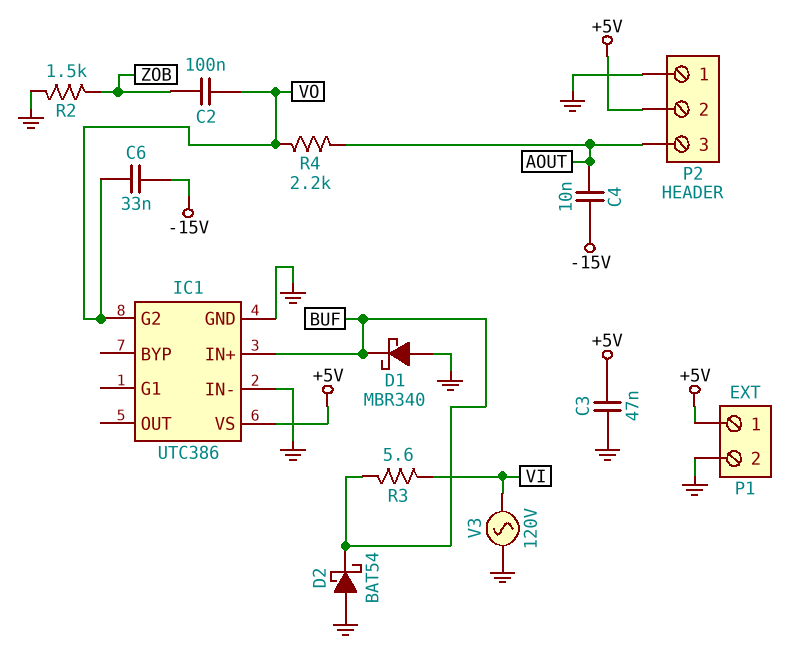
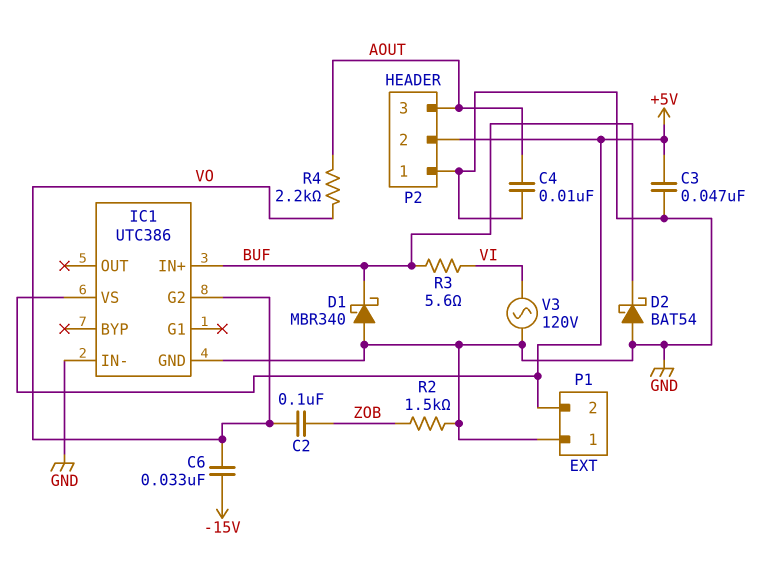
C4: 10nF (-15V, AOUT) -> 10nF (AOUT, GND)
P1 pin 1: +5V -> GND
P1 pin 2: GND -> +5V

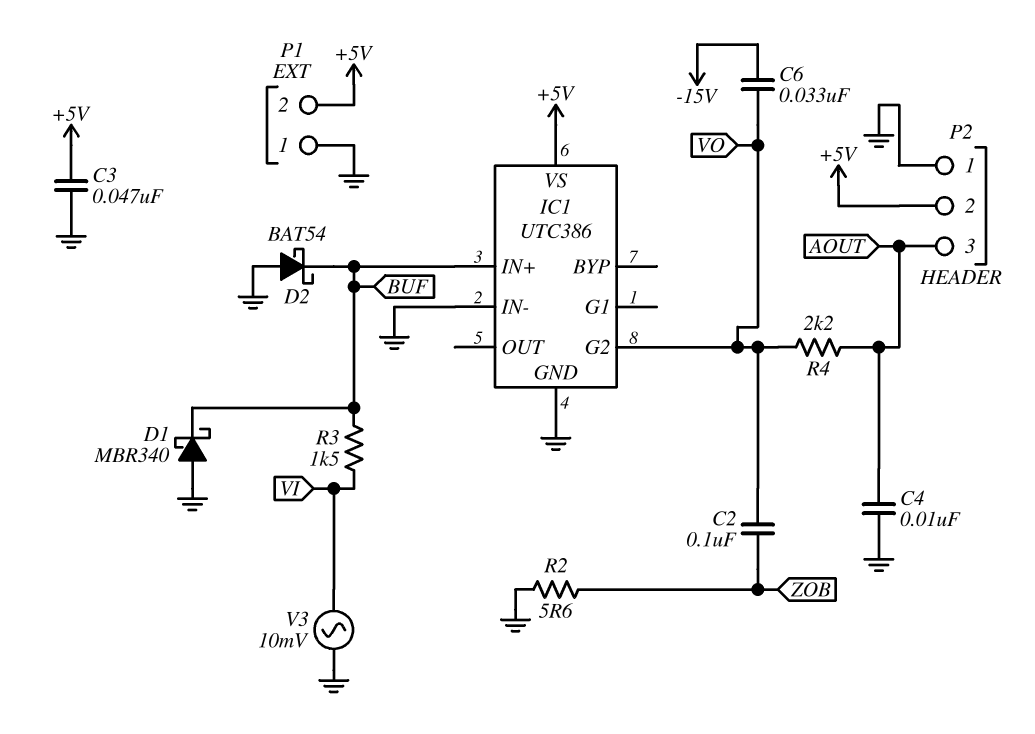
R2: 1.5k (GND, ZOB) -> 5.6 (GND, ZOB)
R3: 5.6 (BUF, VI) -> 1.5k (BUF, VI)
V3: AC 120V (GND, VI) -> AC 10mV (GND, VI)

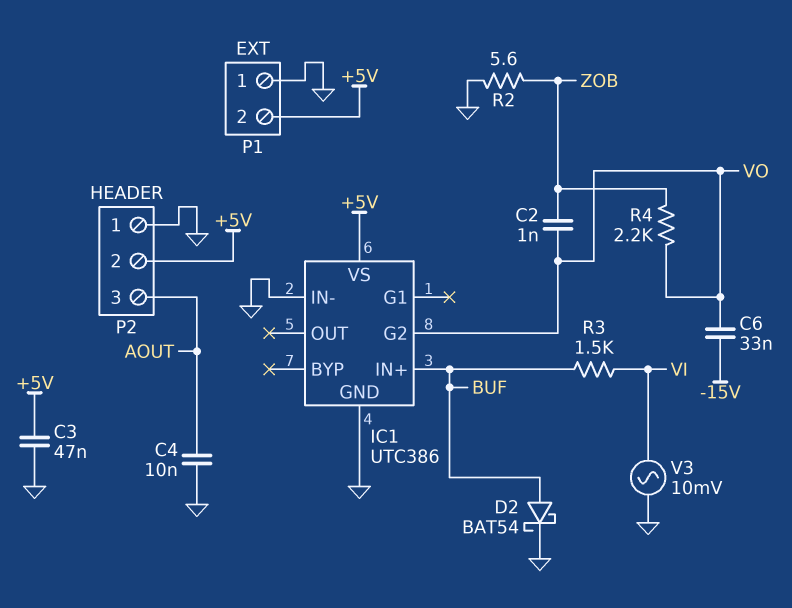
C2: 100nF (VO, ZOB) -> 1nF (VO, ZOB)
D1: schottky MBR340 (A GND, K BUF) -> none
D2: schottky BAT54 (A GND, K BUF) -> schottky BAT54 (A BUF, K GND)
R4: 2.2k (AOUT, VO) -> 2.2k (VO, ZOB)

